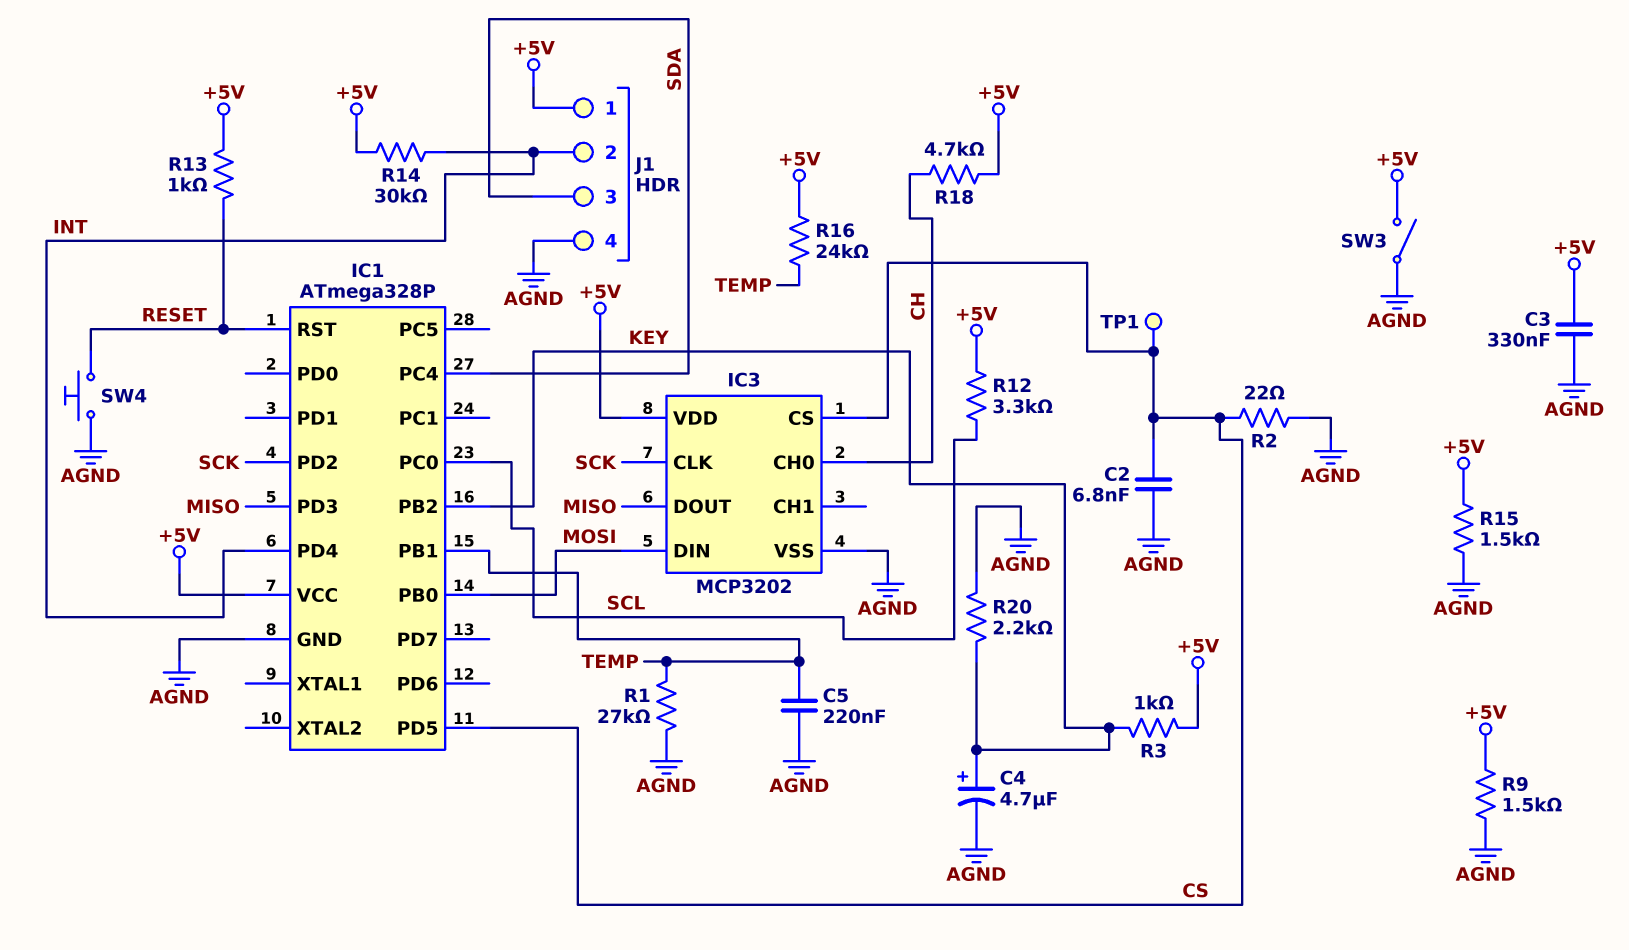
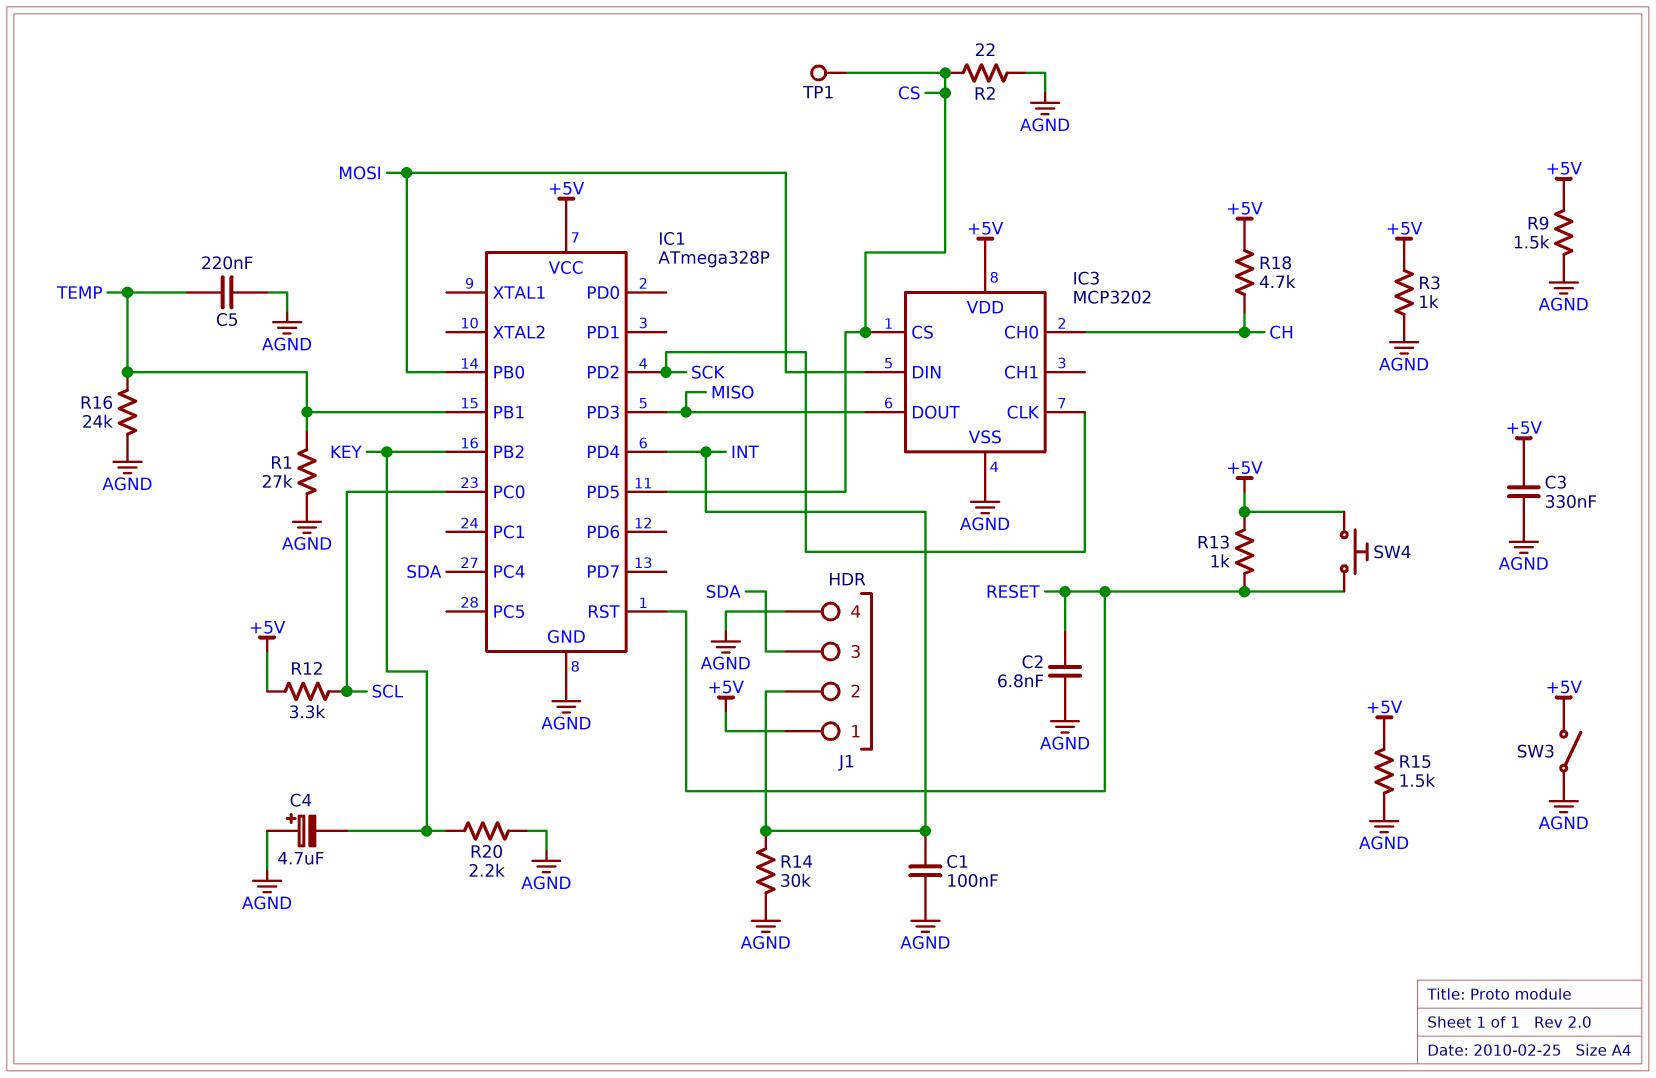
C1: none -> 100nF (AGND, INT)
C2: 6.8nF (AGND, CS) -> 6.8nF (AGND, RESET)
C4: 4.7uF (plus KEY, minus AGND) -> 4.7uF (plus AGND, minus KEY)
R3: 1k (+5V, KEY) -> 1k (+5V, AGND)
R14: 30k (+5V, INT) -> 30k (AGND, INT)
R16: 24k (+5V, TEMP) -> 24k (AGND, TEMP)
SW4: button (AGND, RESET) -> button (+5V, RESET)

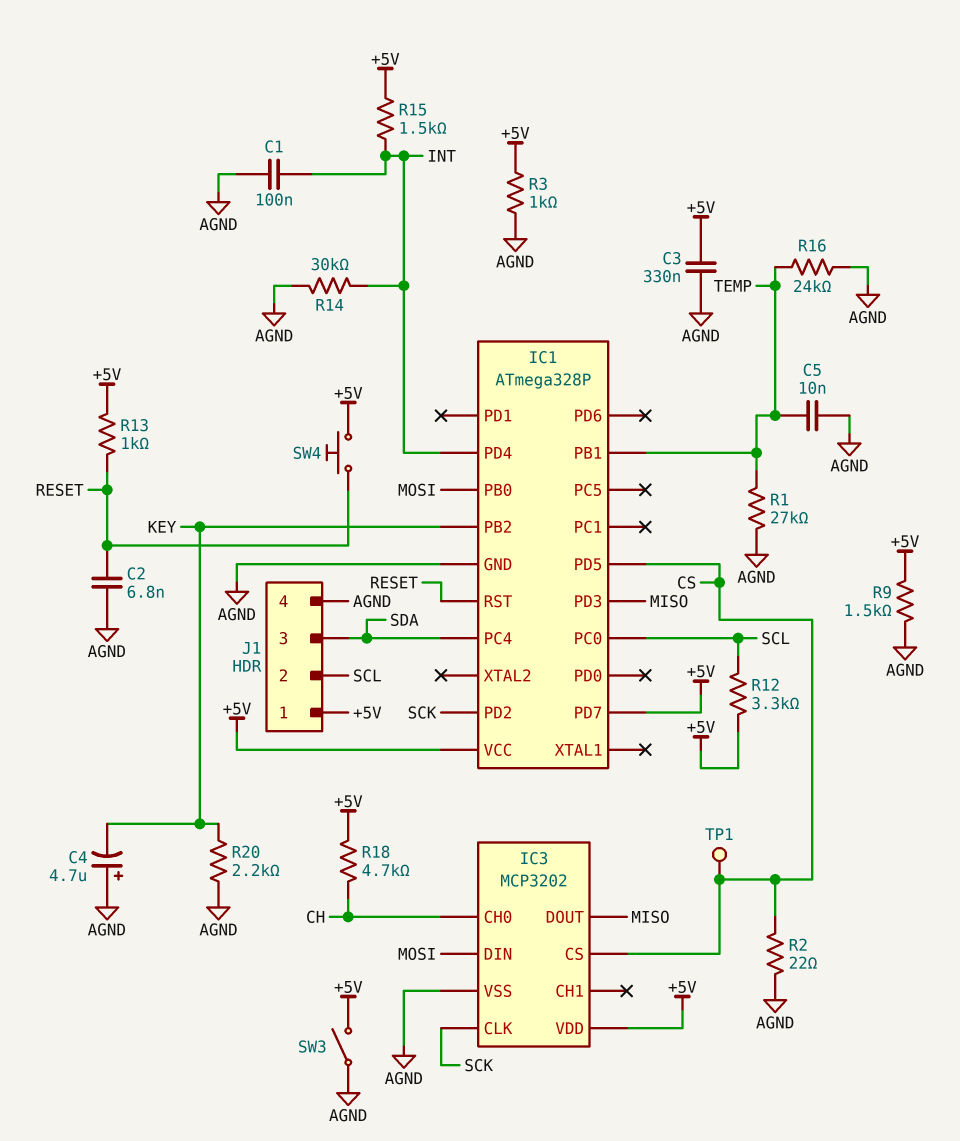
C5: 220nF (AGND, TEMP) -> 10nF (AGND, TEMP)
IC1 pin PD7: none -> +5V
J1 pin 2: INT -> SCL
R15: 1.5k (+5V, AGND) -> 1.5k (+5V, INT)

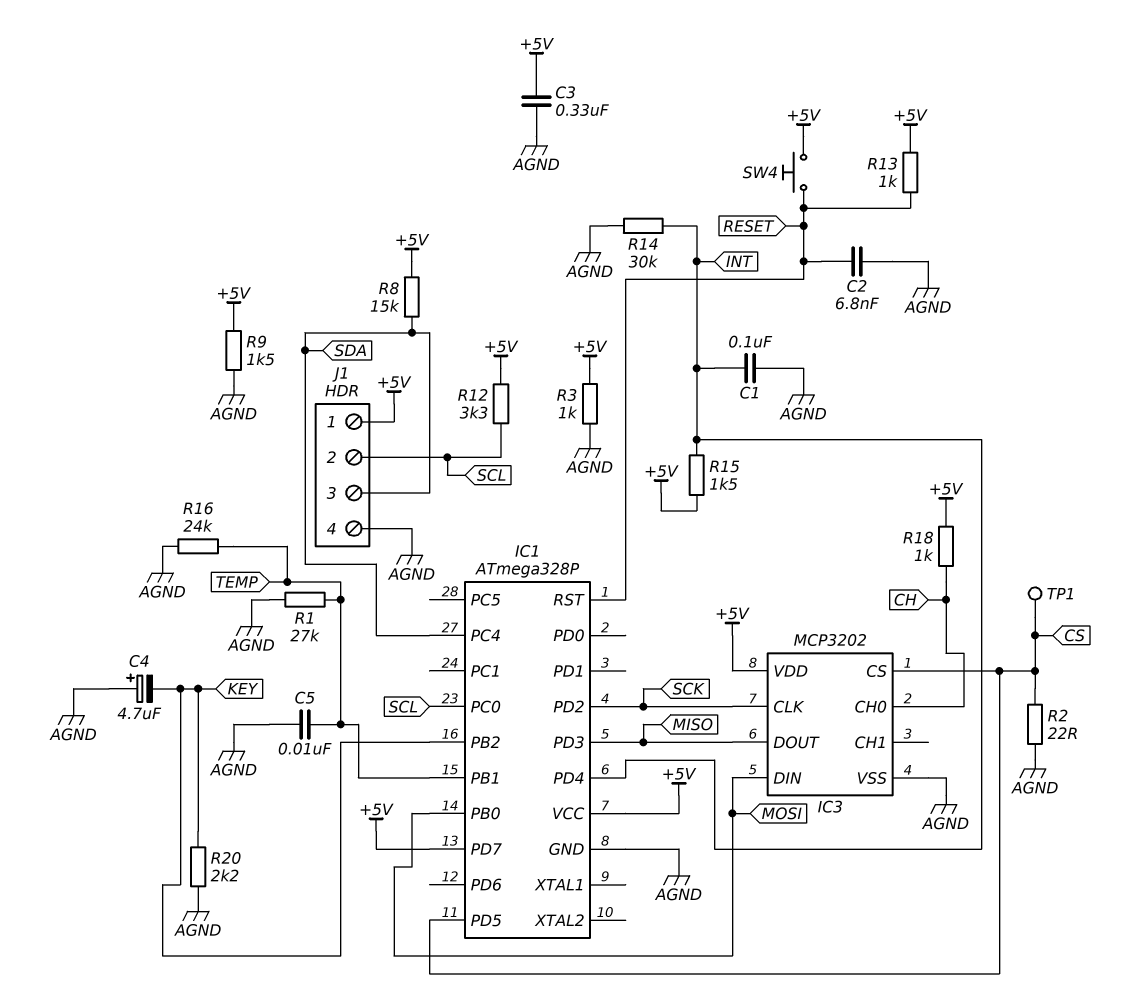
R8: none -> 15k (+5V, SDA)
R18: 4.7k (+5V, CH) -> 1k (+5V, CH)
SW3: switch (+5V, AGND) -> none

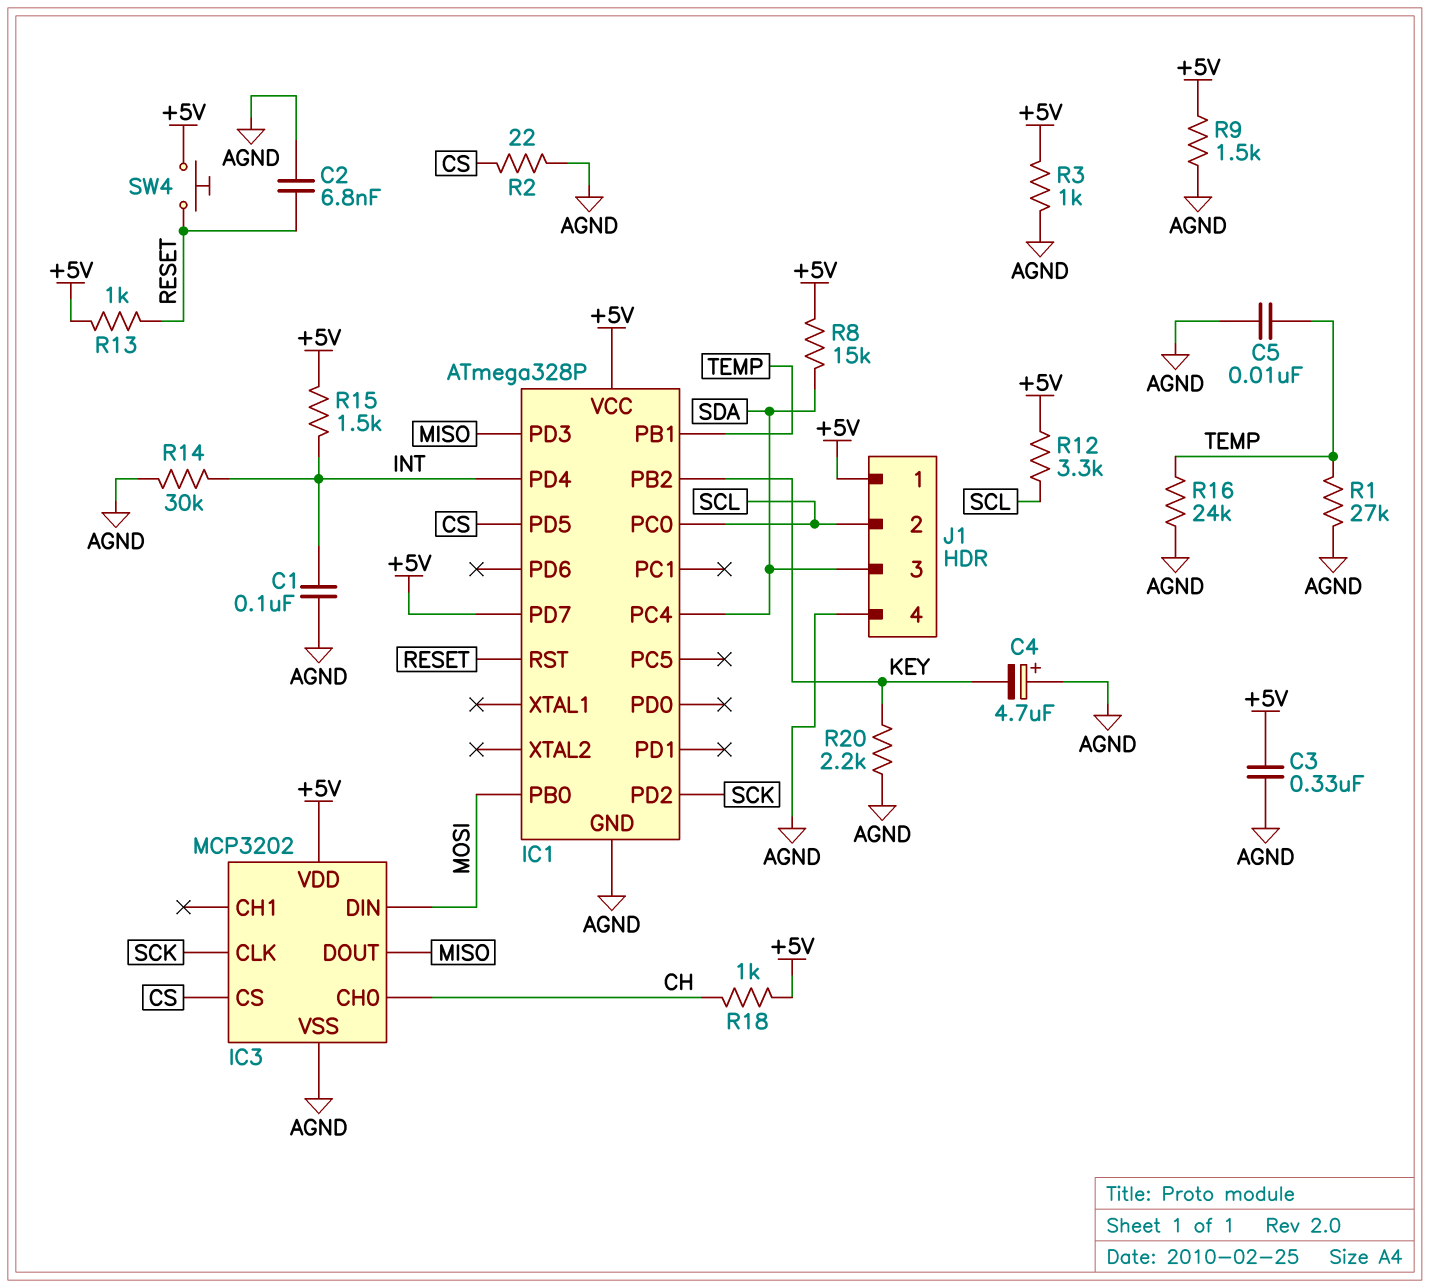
TP1: test point (CS) -> none

